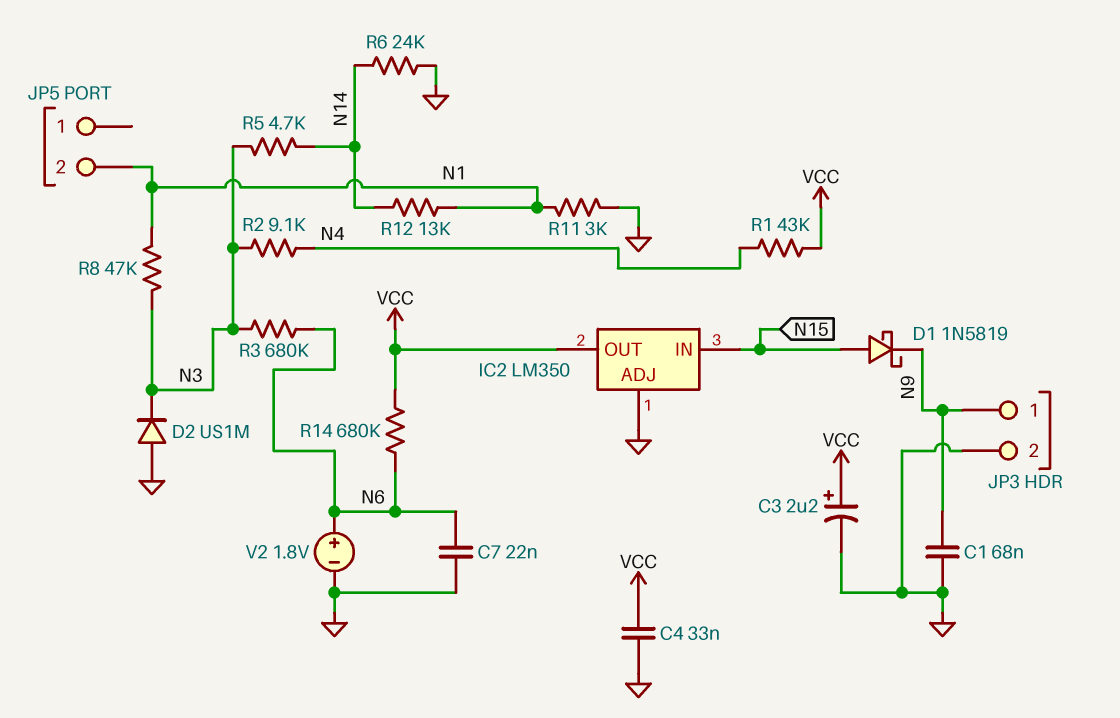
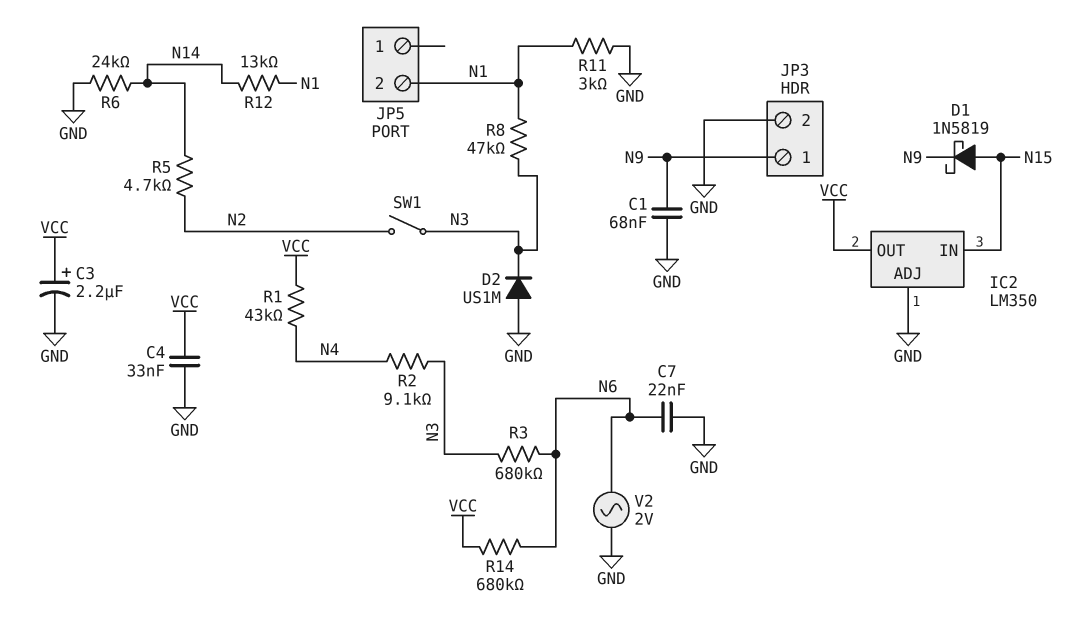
R5: 4.7k (N3, N14) -> 4.7k (N2, N14)
SW1: none -> switch (N2, N3)
V2: 1.8V (plus N6, minus GND) -> AC 2V (GND, N6)

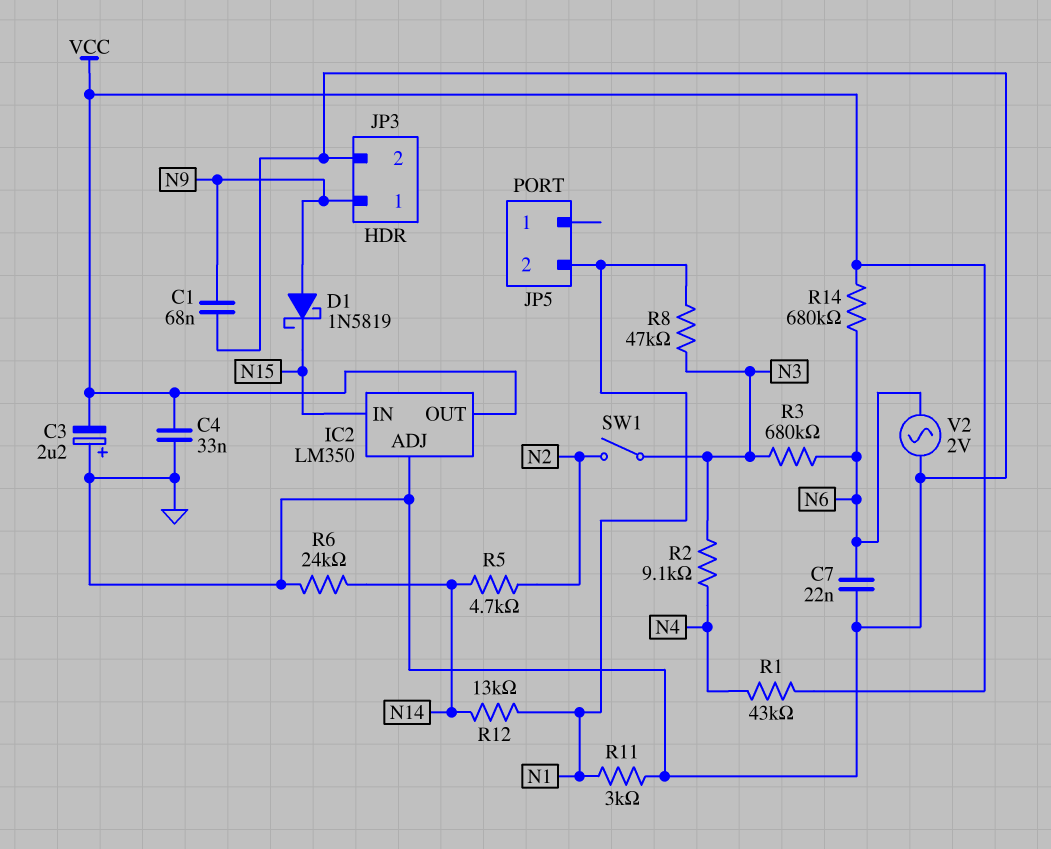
C3: 2.2uF (plus VCC, minus GND) -> 2.2uF (plus GND, minus VCC)
D1: schottky 1N5819 (A N15, K N9) -> schottky 1N5819 (A N9, K N15)
D2: diode US1M (A GND, K N3) -> none

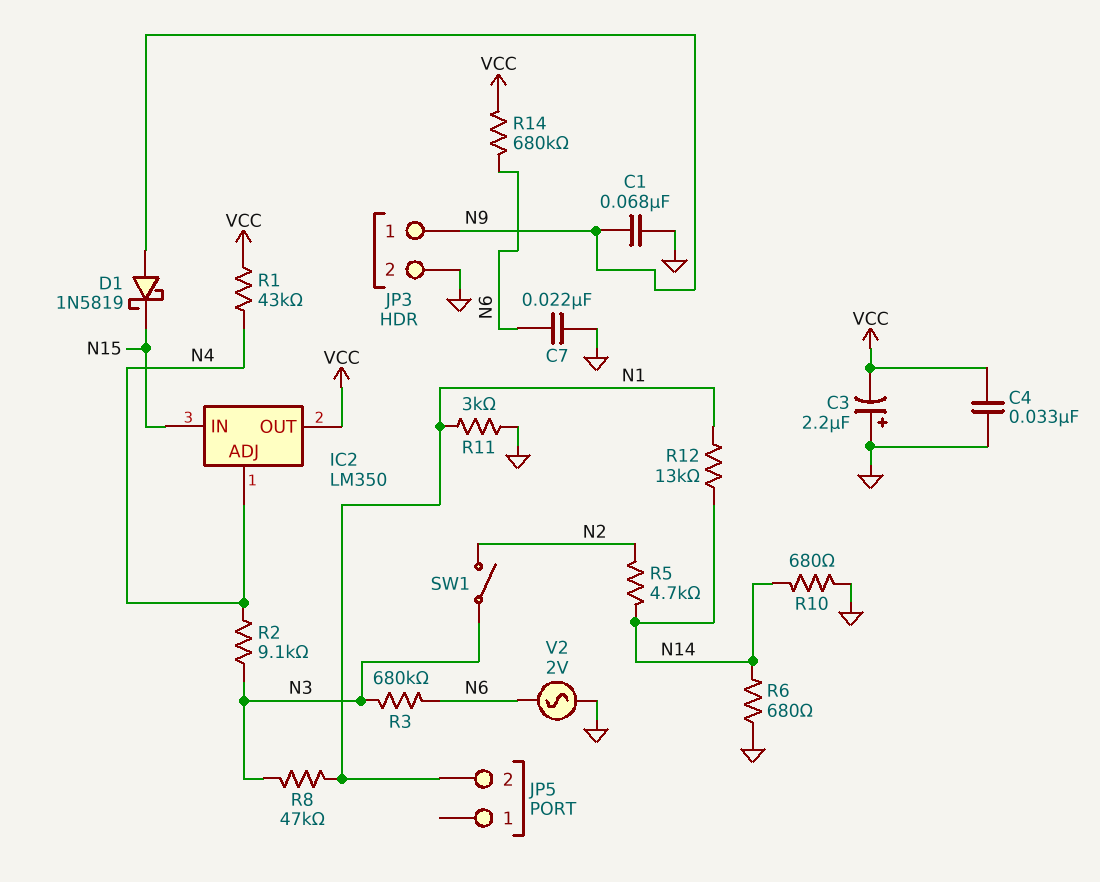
IC2 pin ADJ: GND -> N4
R6: 24k (GND, N14) -> 680 (GND, N14)
R10: none -> 680 (GND, N14)

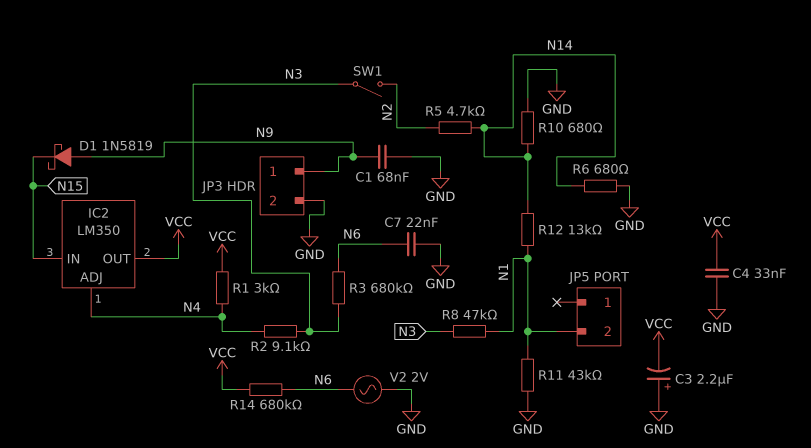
R1: 43k (N4, VCC) -> 3k (N4, VCC)
R11: 3k (GND, N1) -> 43k (GND, N1)

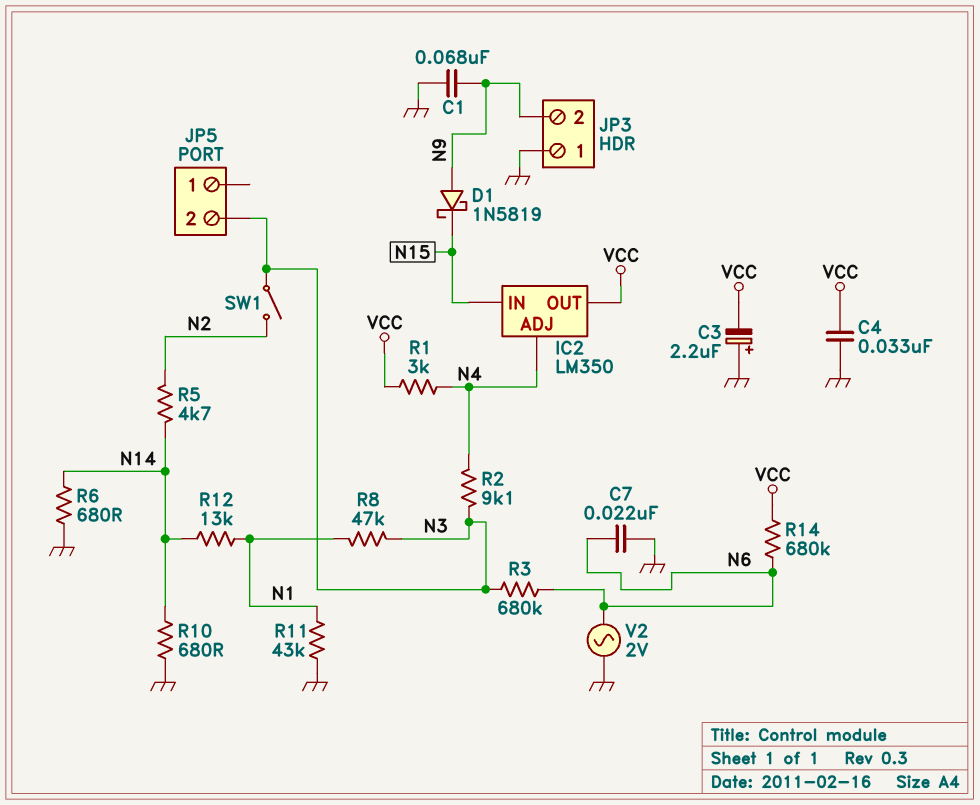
JP3 pin 1: N9 -> GND
JP3 pin 2: GND -> N9
JP5 pin 2: N1 -> N3

